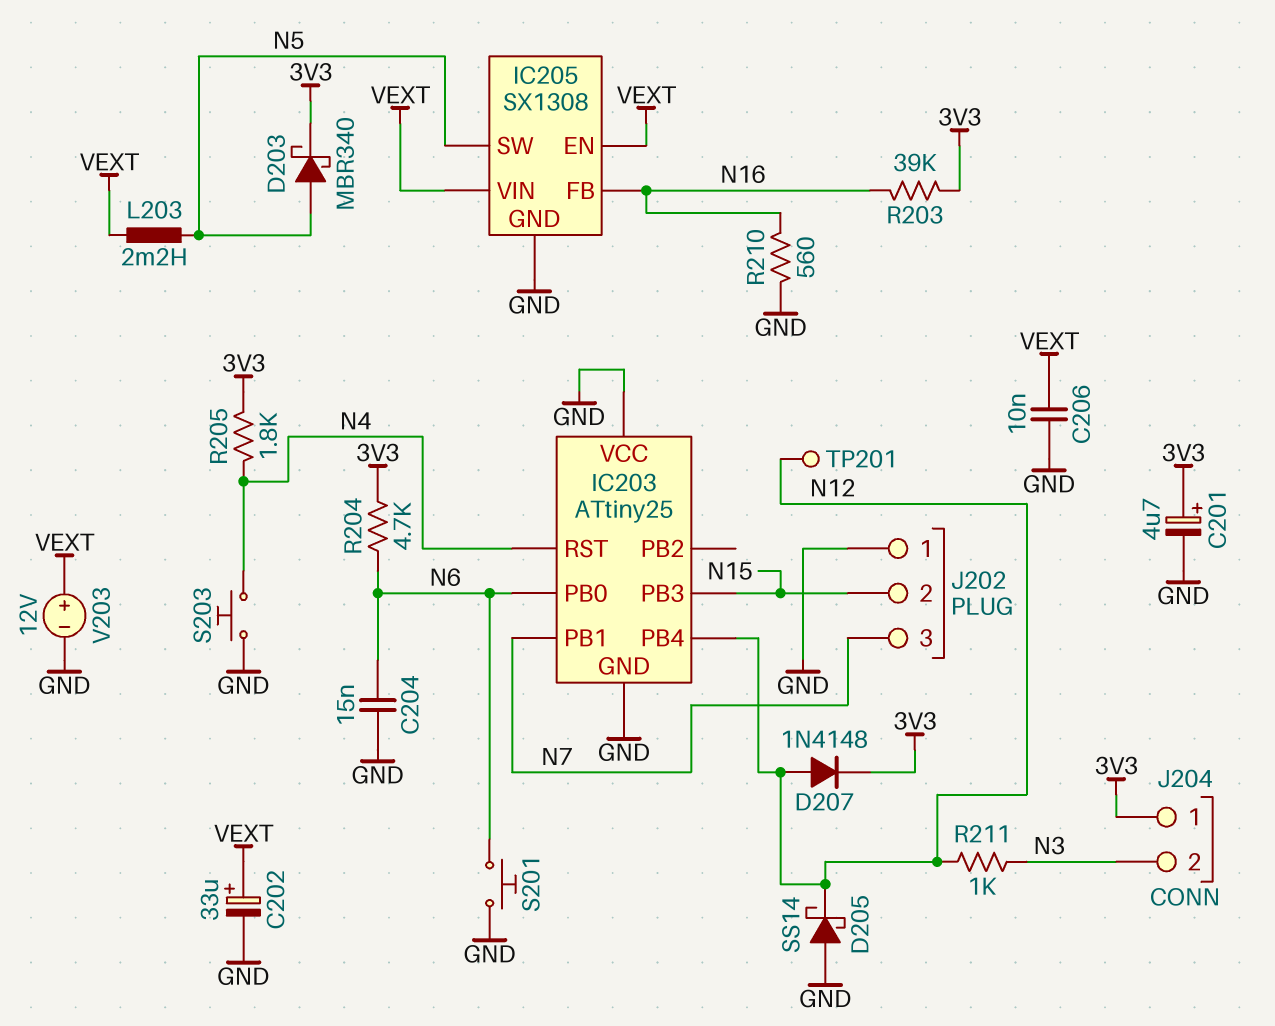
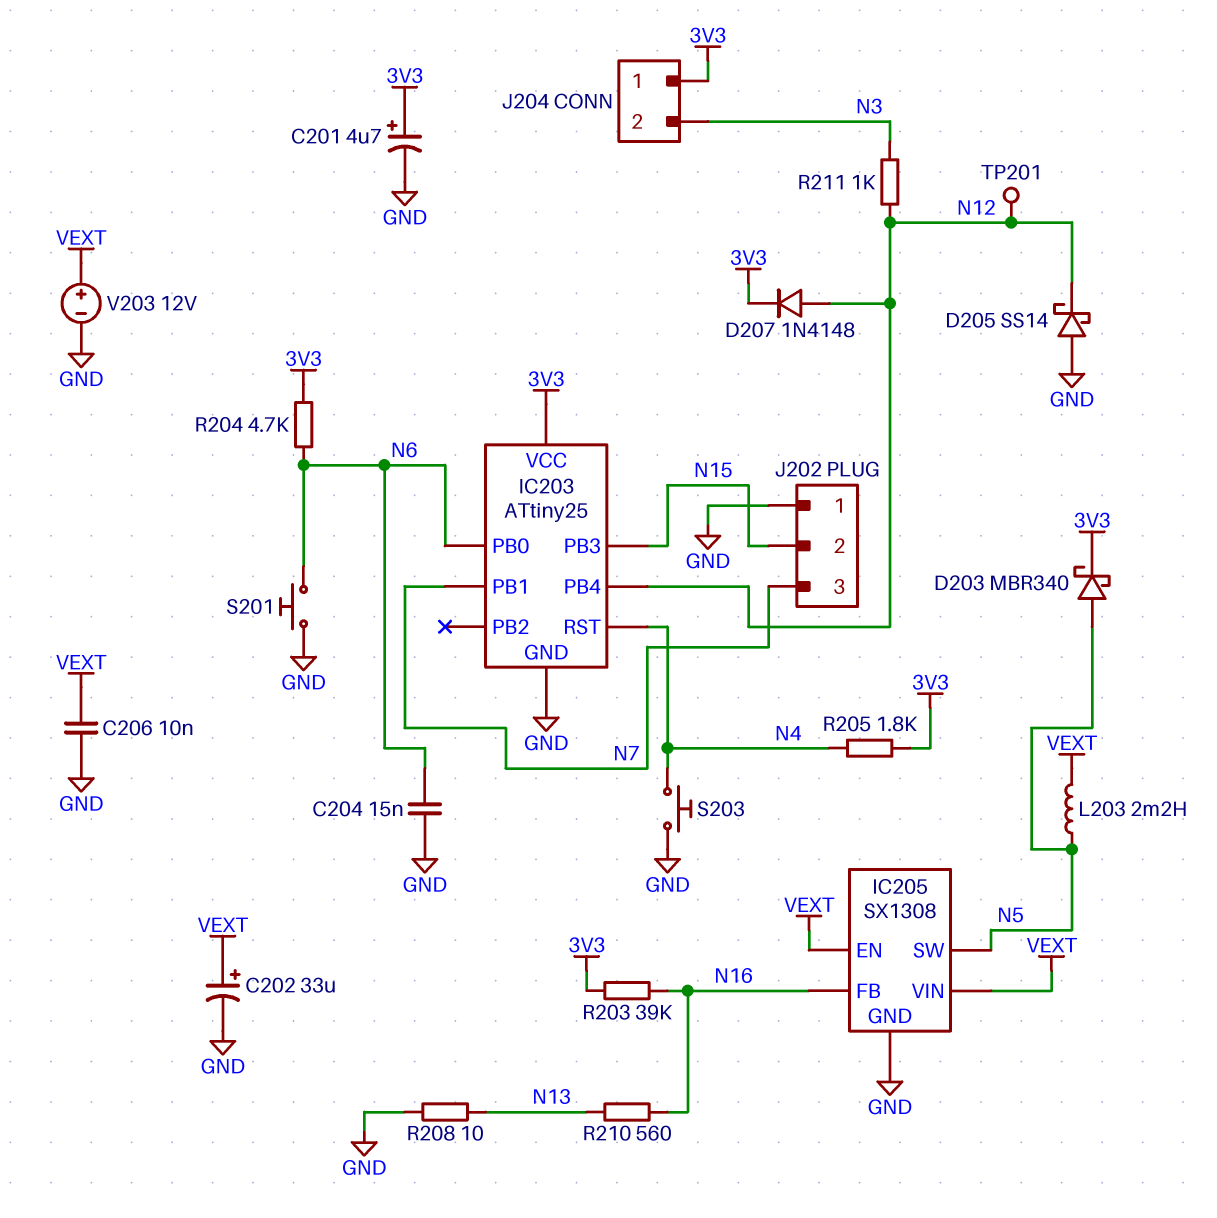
IC203 pin VCC: GND -> 3V3
R208: none -> 10 (GND, N13)
R210: 560 (GND, N16) -> 560 (N13, N16)

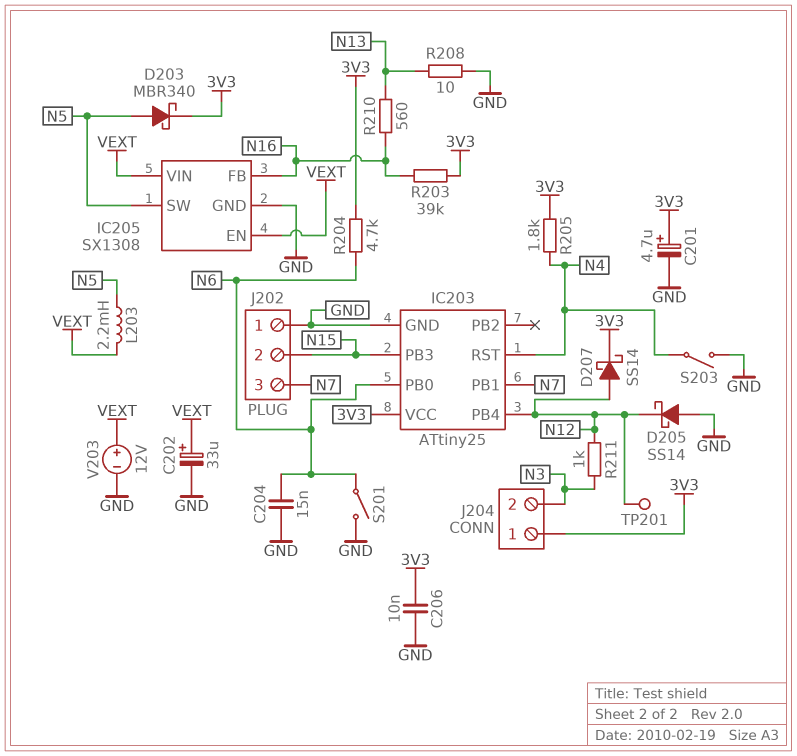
C206: 10nF (GND, VEXT) -> 10nF (3V3, GND)
D207: diode 1N4148 (A N12, K 3V3) -> schottky SS14 (A N12, K 3V3)
S201: button (GND, N6) -> switch (GND, N6)
S203: button (GND, N4) -> switch (GND, N4)

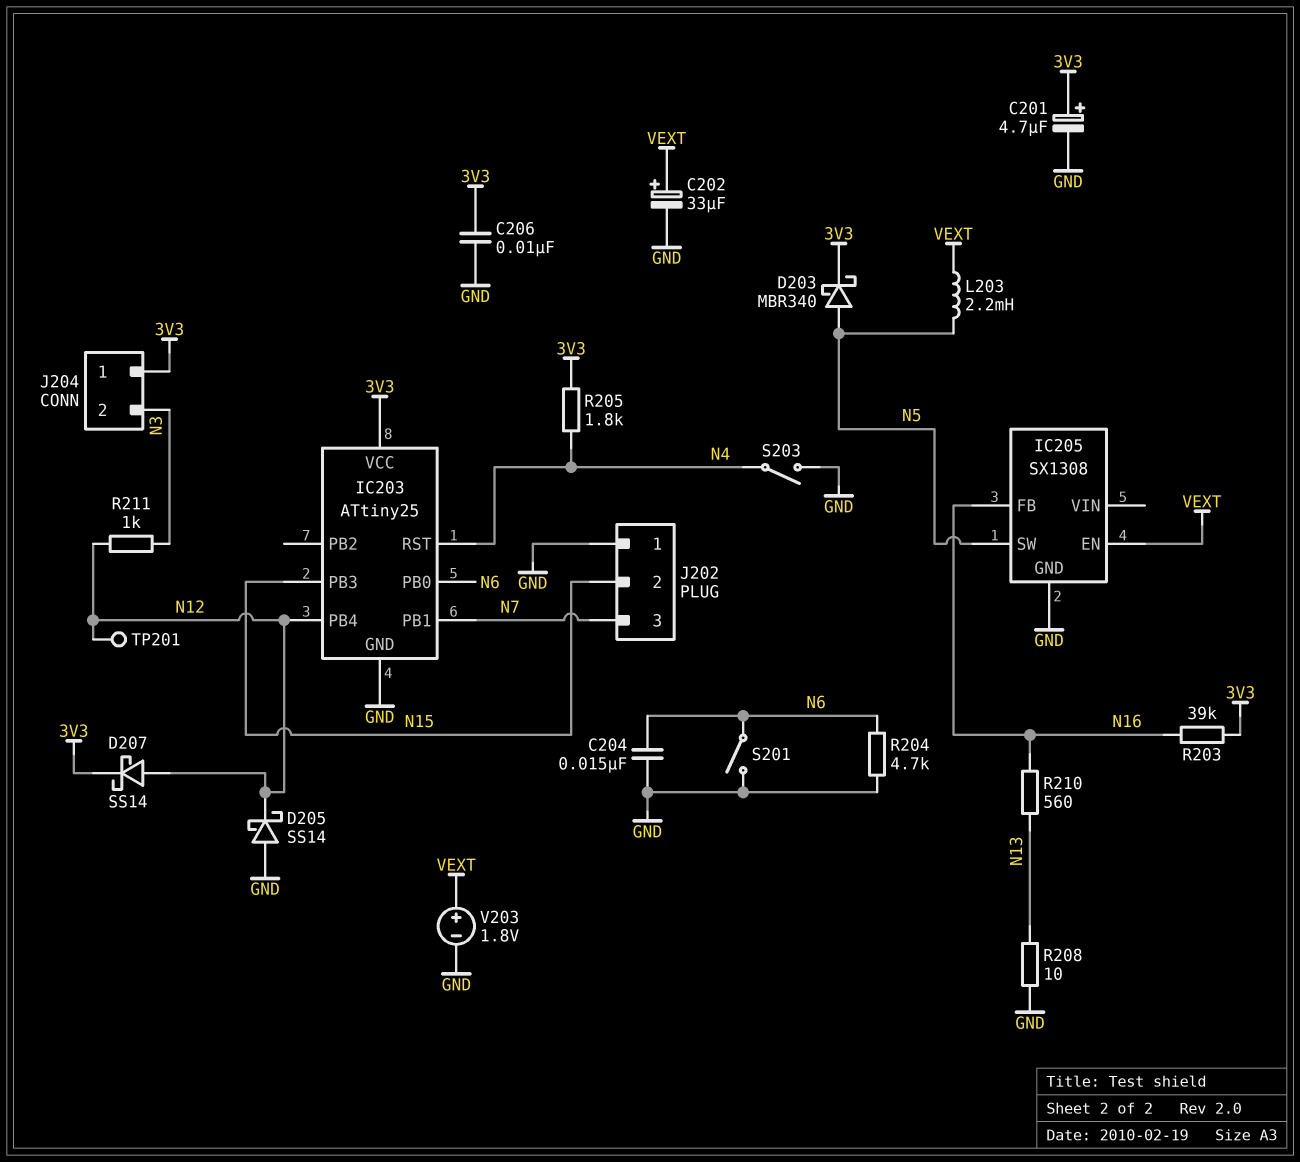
IC205 pin VIN: VEXT -> none
R204: 4.7k (3V3, N6) -> 4.7k (GND, N6)
V203: 12V (plus VEXT, minus GND) -> 1.8V (plus VEXT, minus GND)

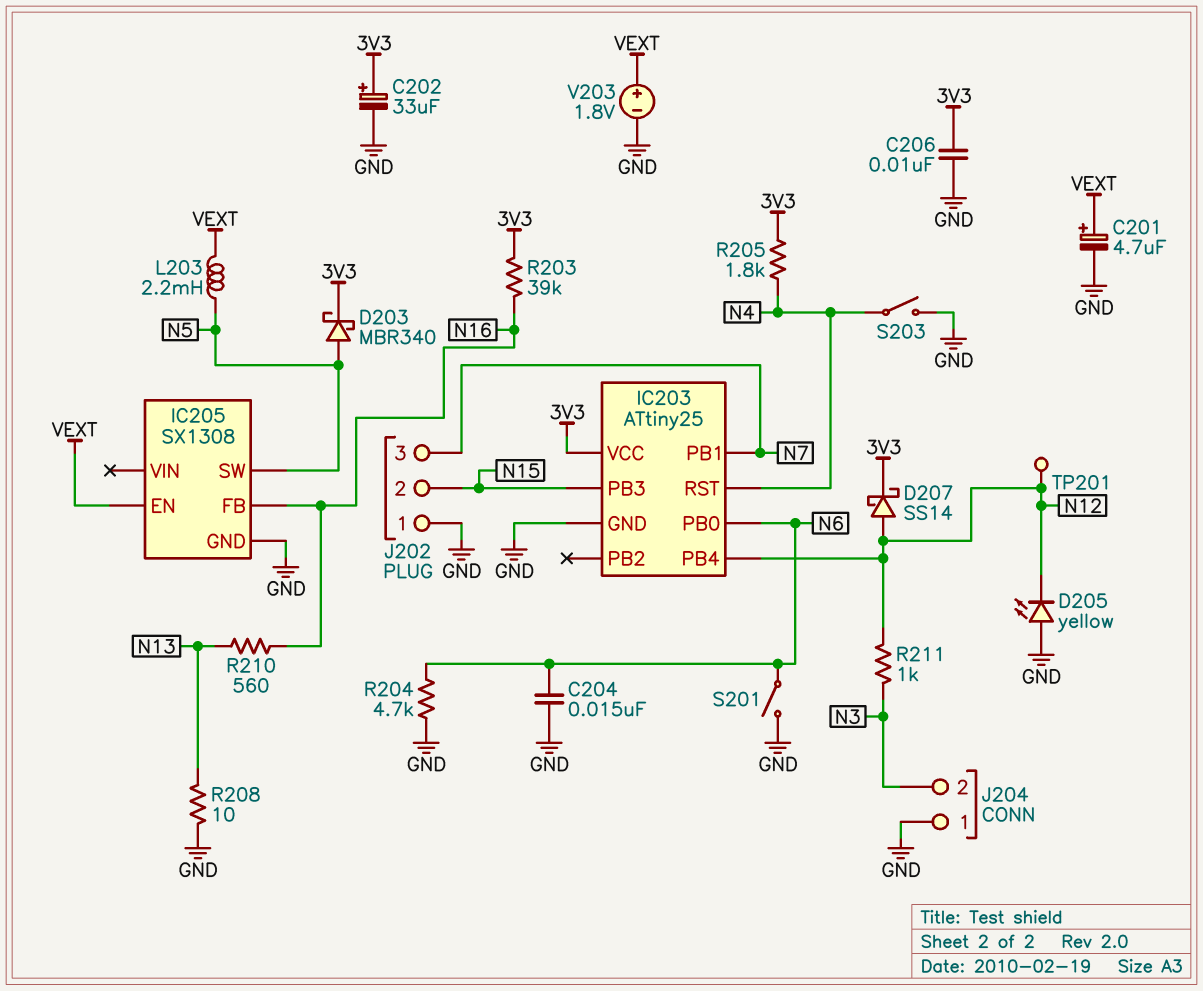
C201: 4.7uF (plus 3V3, minus GND) -> 4.7uF (plus VEXT, minus GND)
C202: 33uF (plus VEXT, minus GND) -> 33uF (plus 3V3, minus GND)
D205: schottky SS14 (A GND, K N12) -> LED yellow (A GND, K N12)
J204 pin 1: 3V3 -> GND

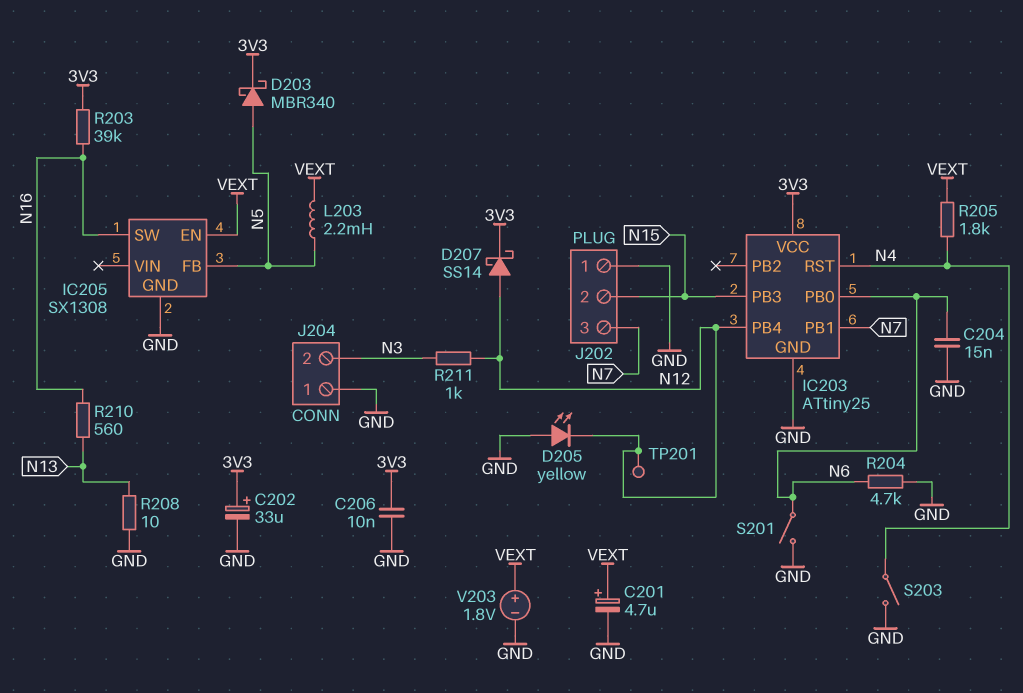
IC205 pin FB: N16 -> N5
IC205 pin SW: N5 -> N16
R205: 1.8k (3V3, N4) -> 1.8k (N4, VEXT)

